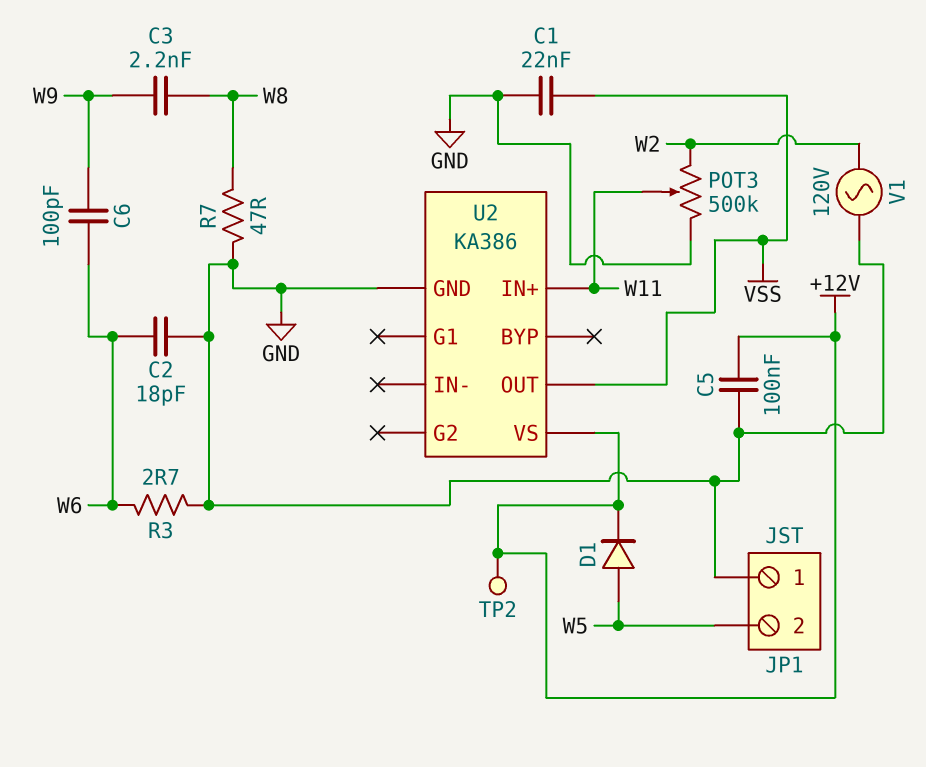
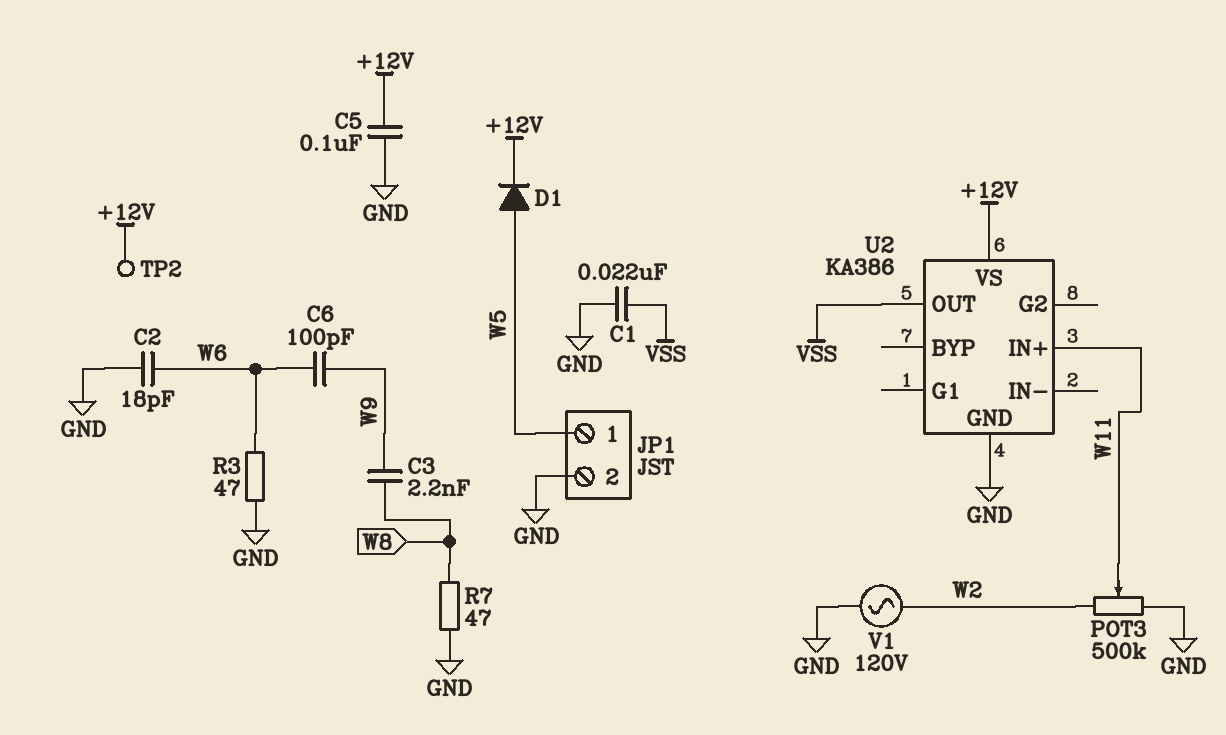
JP1 pin 1: GND -> W5
JP1 pin 2: W5 -> GND
R3: 2.7 (GND, W6) -> 47 (GND, W6)

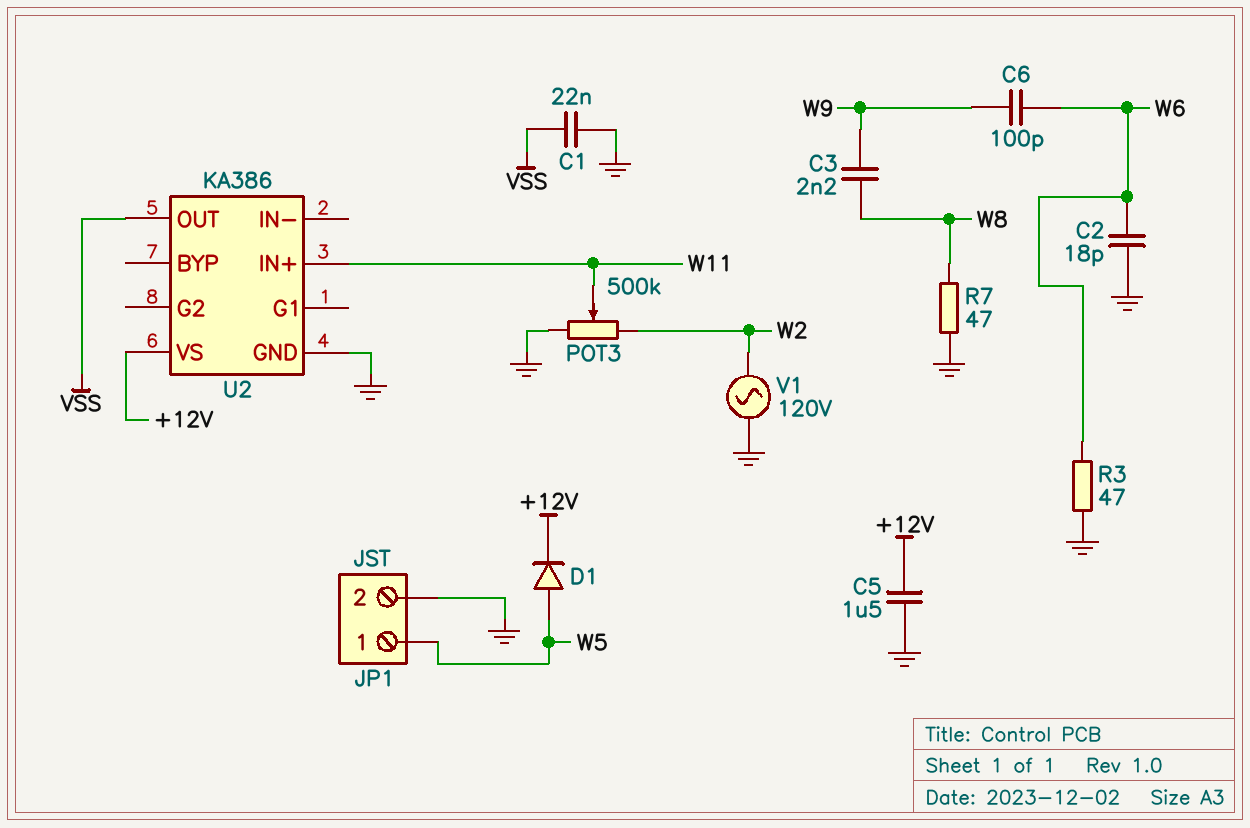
C5: 100nF (+12V, GND) -> 1.5uF (+12V, GND)
TP2: test point (+12V) -> none

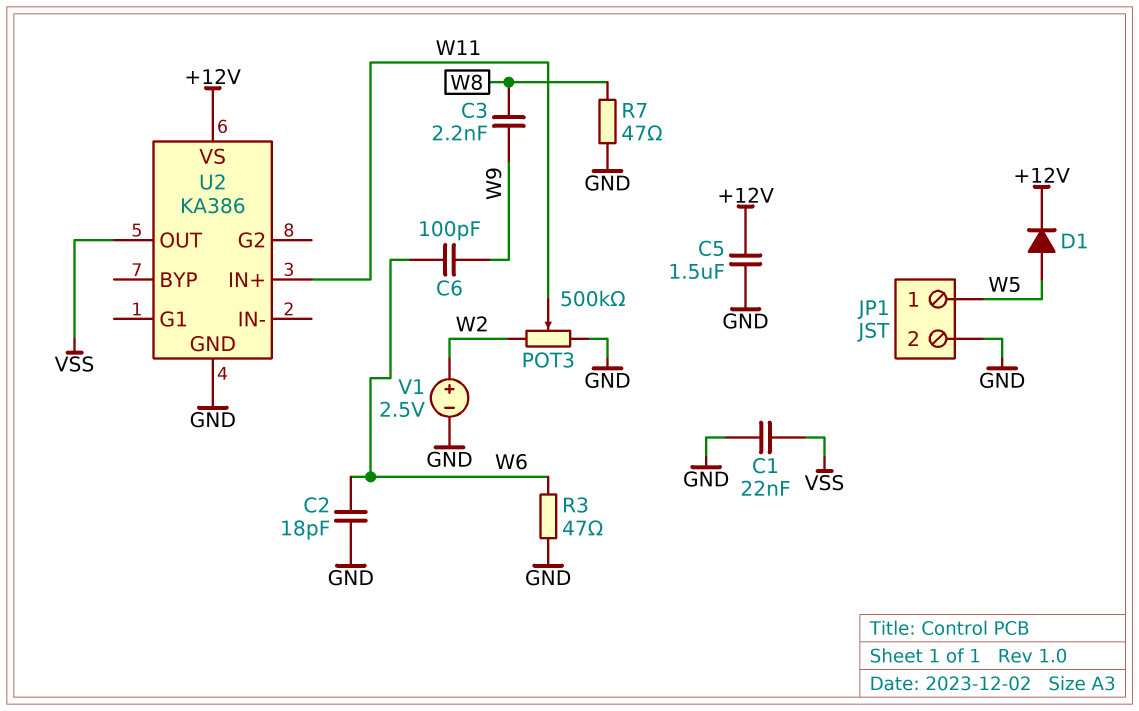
V1: AC 120V (GND, W2) -> 2.5V (plus W2, minus GND)

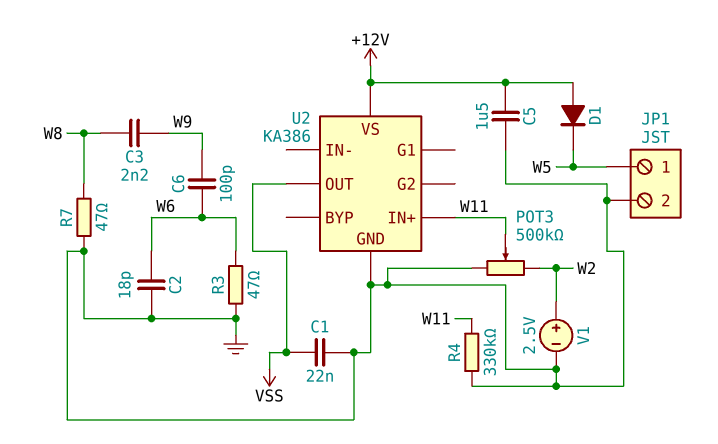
D1: diode (A W5, K +12V) -> diode (A +12V, K W5)
R4: none -> 330k (GND, W11)

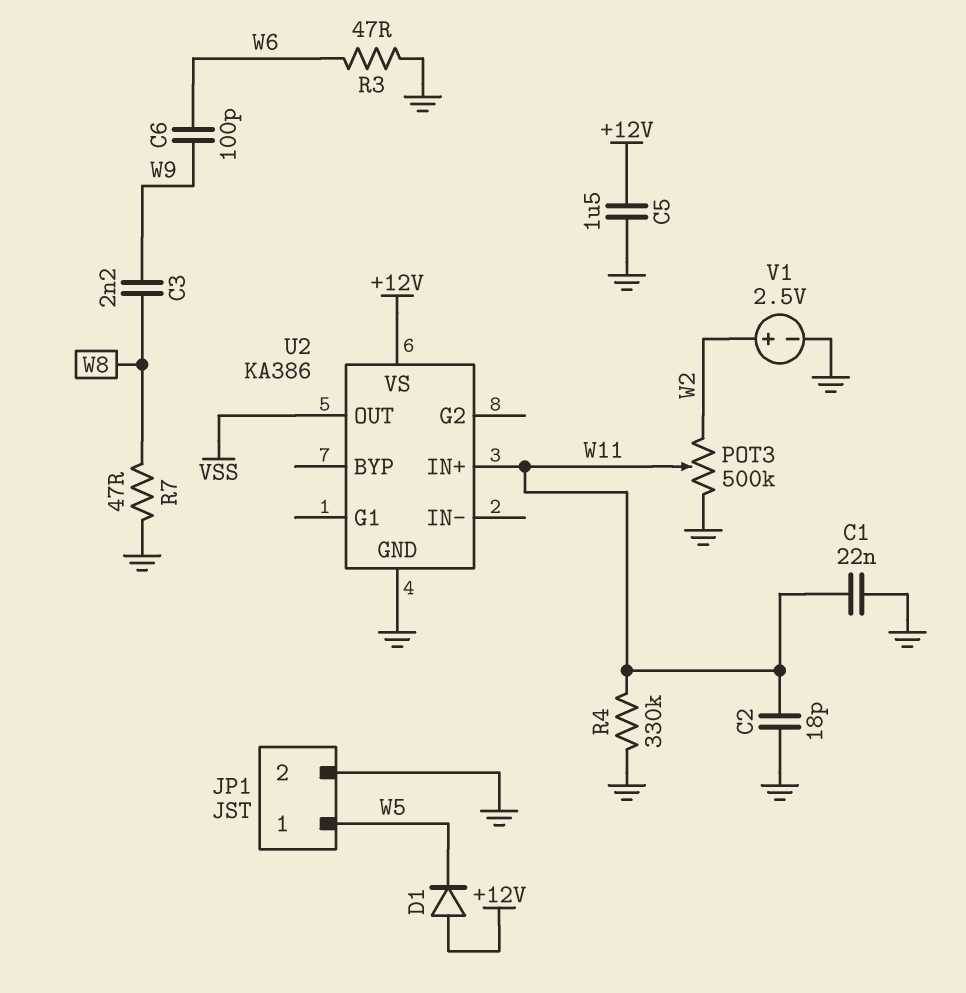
C1: 22nF (GND, VSS) -> 22nF (GND, W11)
C2: 18pF (GND, W6) -> 18pF (GND, W11)

